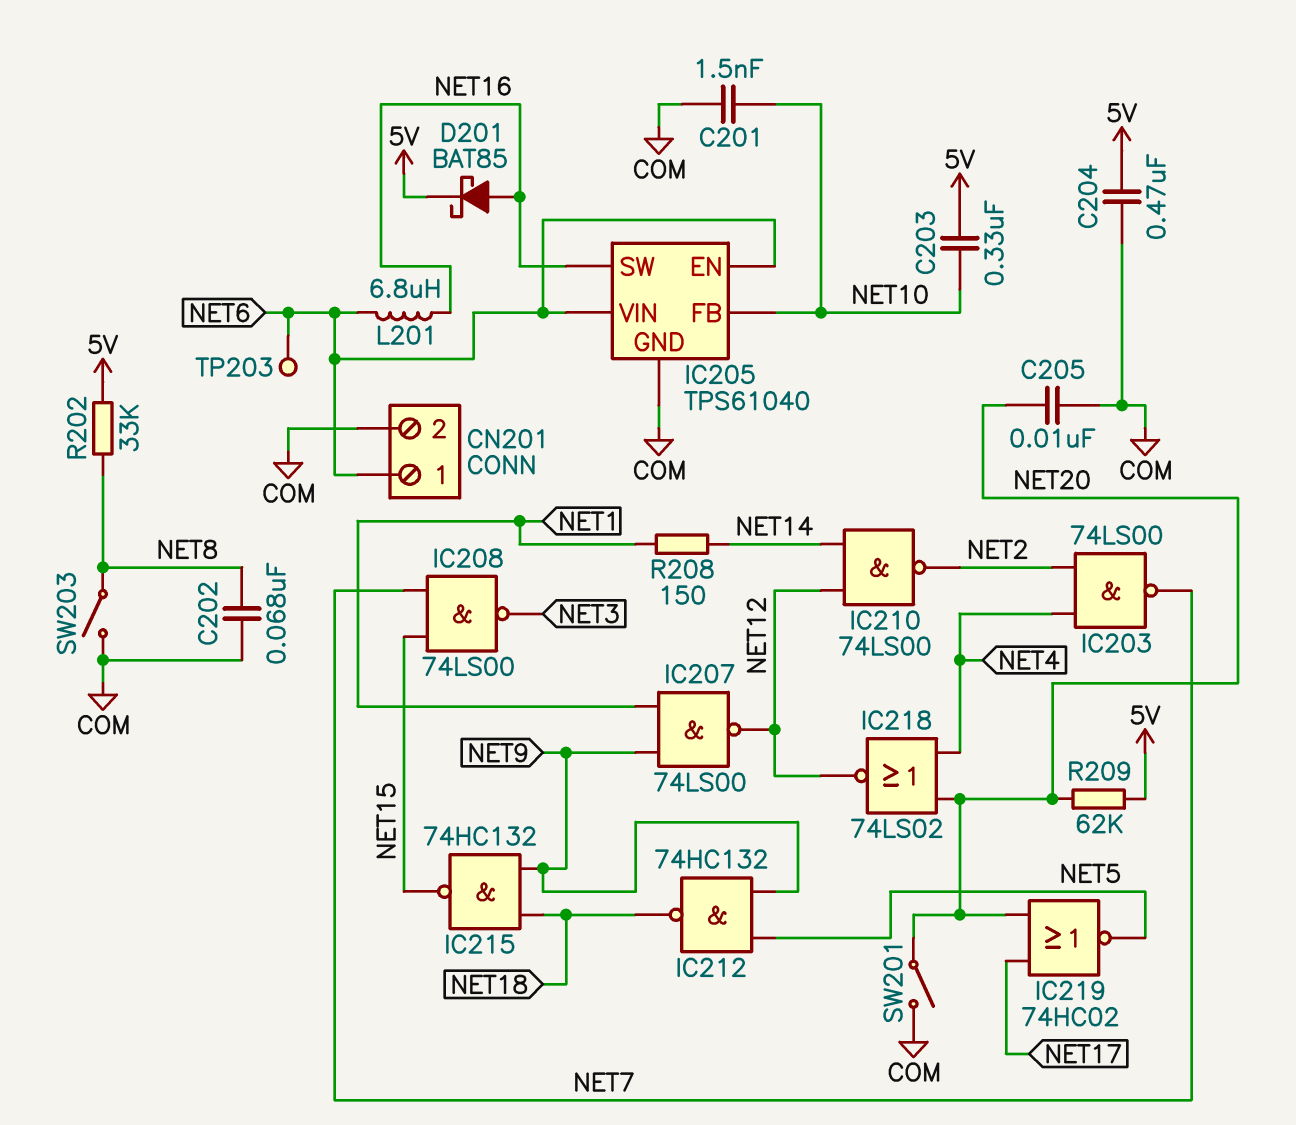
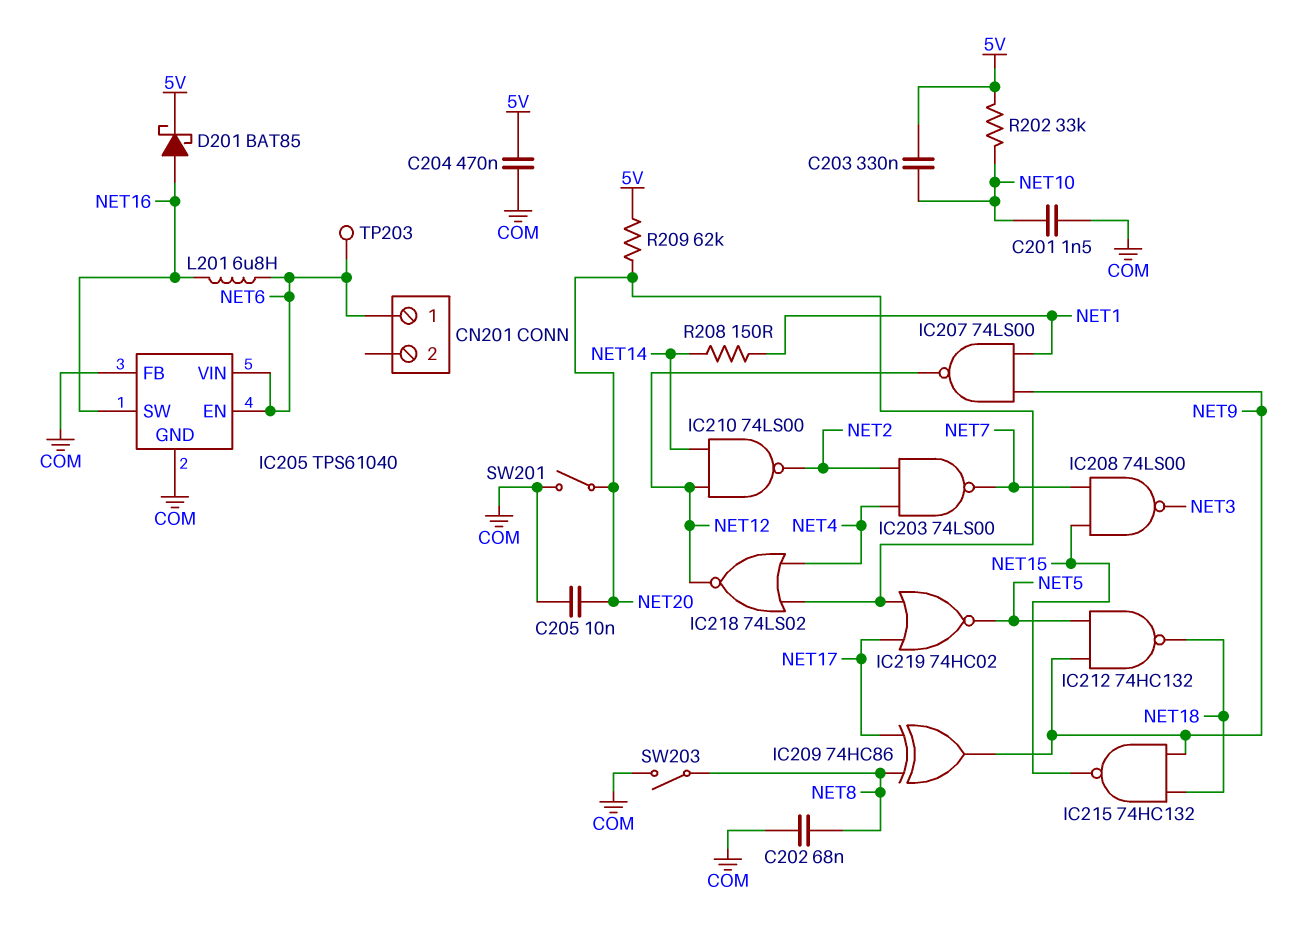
CN201 pin 2: COM -> none
IC205 pin FB: NET10 -> COM
IC209: none -> XOR 74HC86 (in NET8, in NET17, out NET9)
R202: 33k (5V, NET8) -> 33k (5V, NET10)

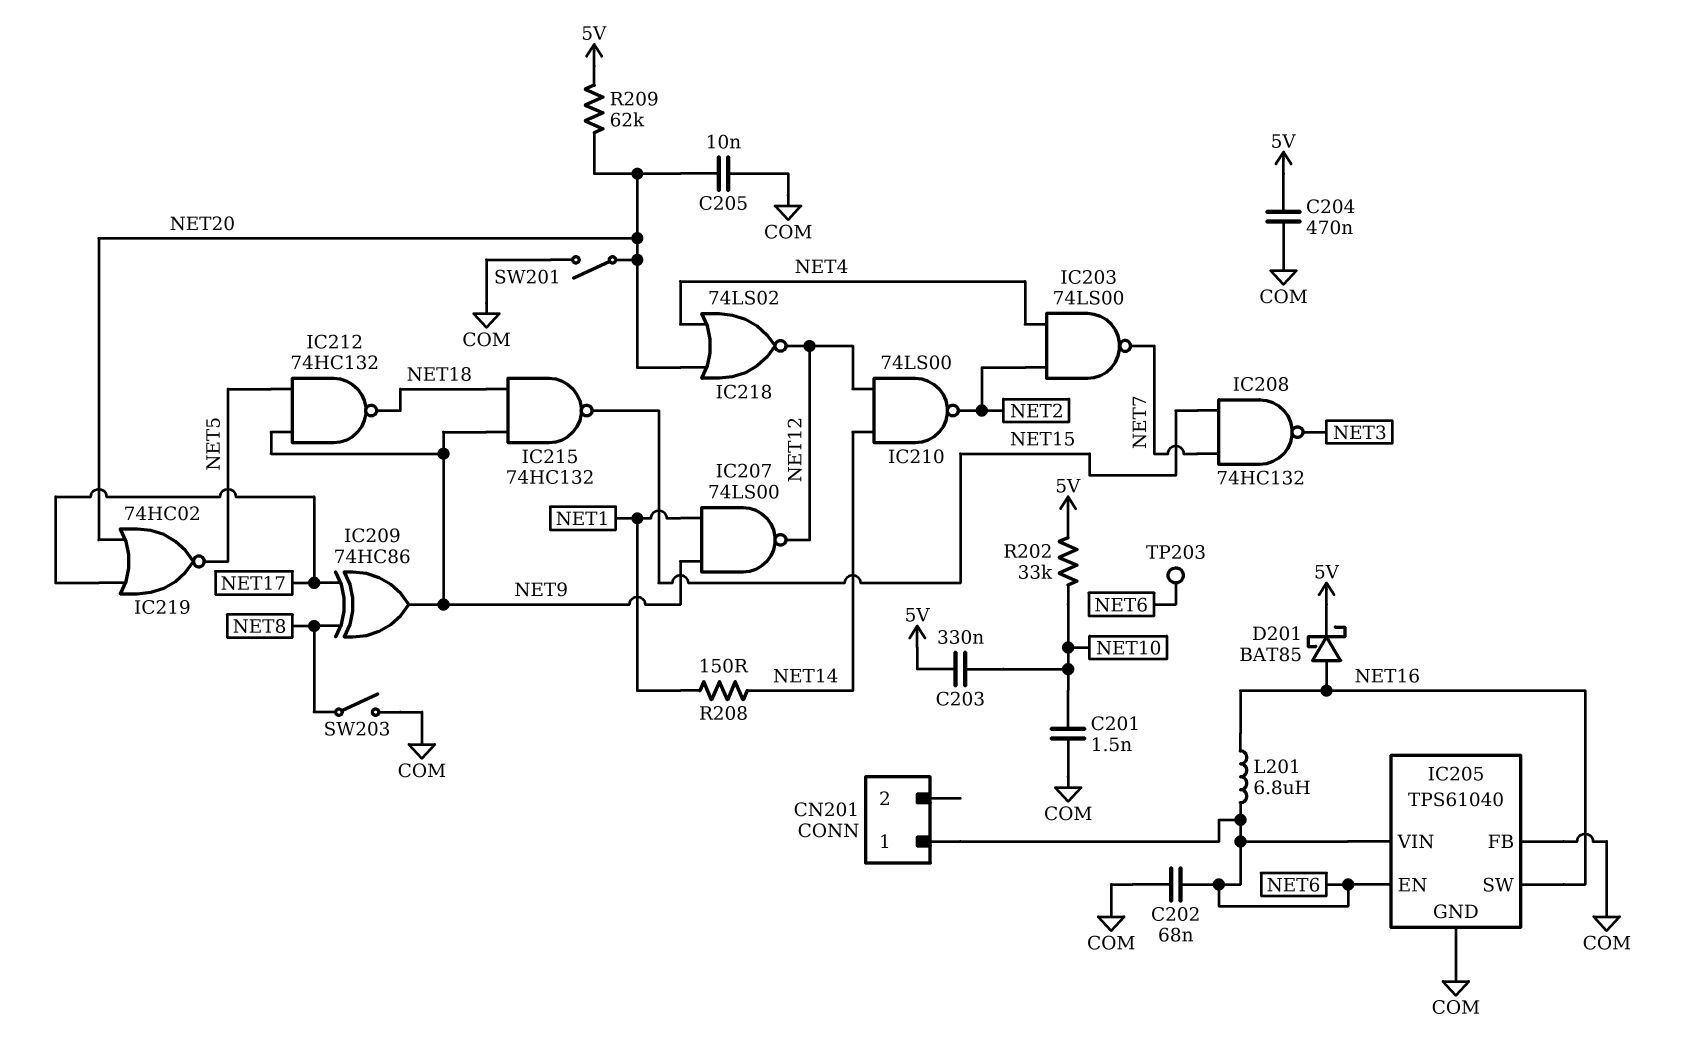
C202: 68nF (COM, NET8) -> 68nF (COM, NET6)
IC208: NAND 74LS00 (in NET7, in NET15, out NET3) -> NAND 74HC132 (in NET7, in NET15, out NET3)

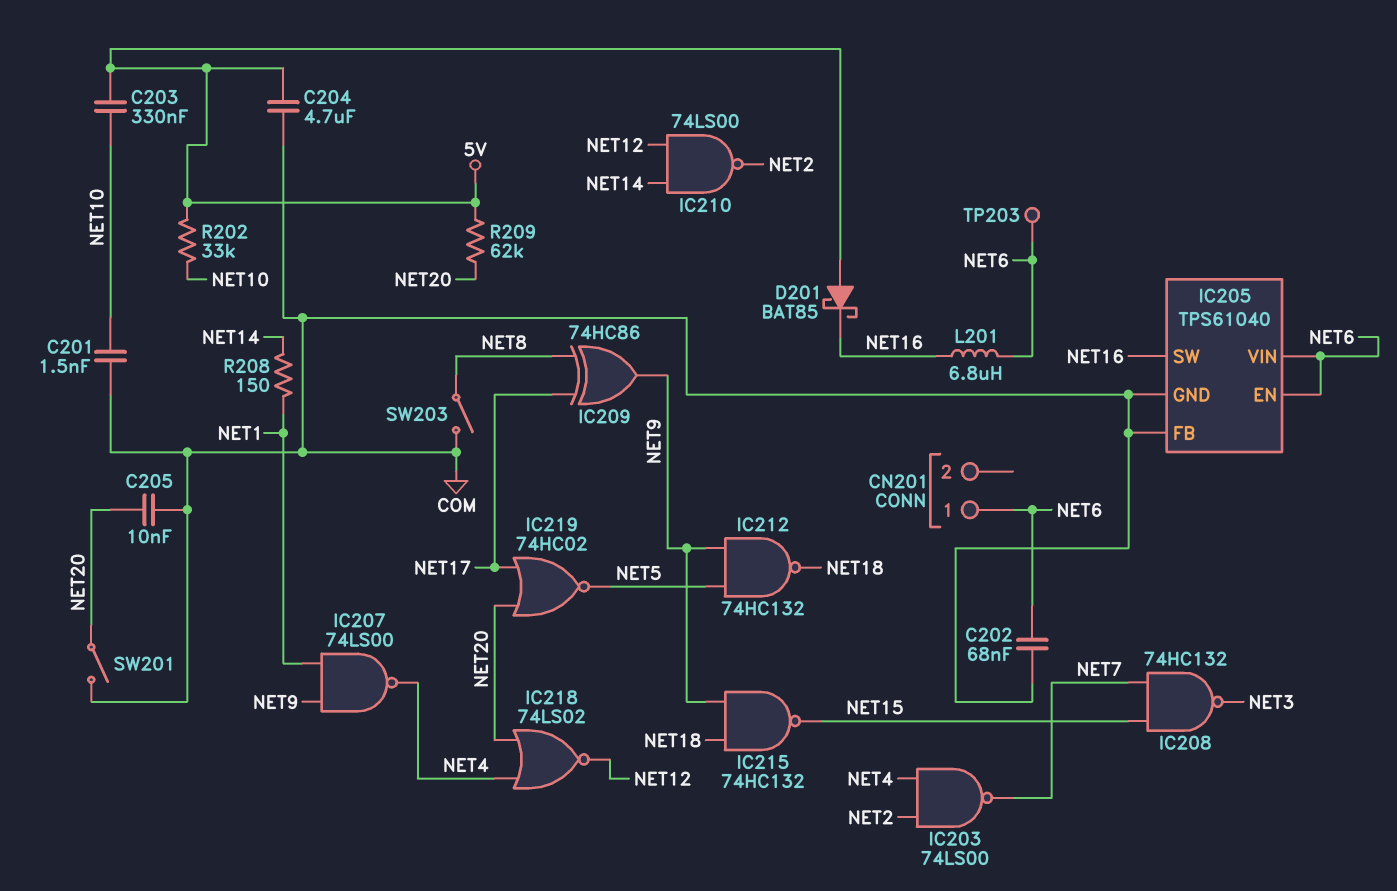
C204: 470nF (5V, COM) -> 4.7uF (5V, COM)
D201: schottky BAT85 (A NET16, K 5V) -> schottky BAT85 (A 5V, K NET16)
IC207: NAND 74LS00 (in NET1, in NET9, out NET12) -> NAND 74LS00 (in NET1, in NET9, out NET4)

